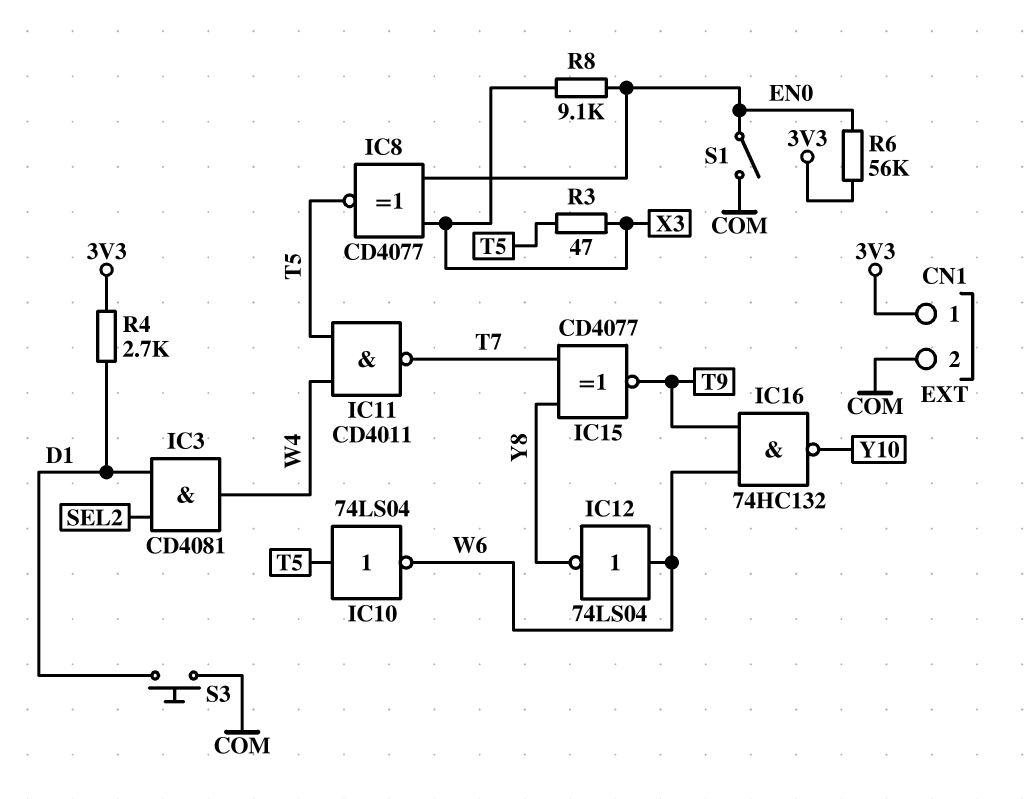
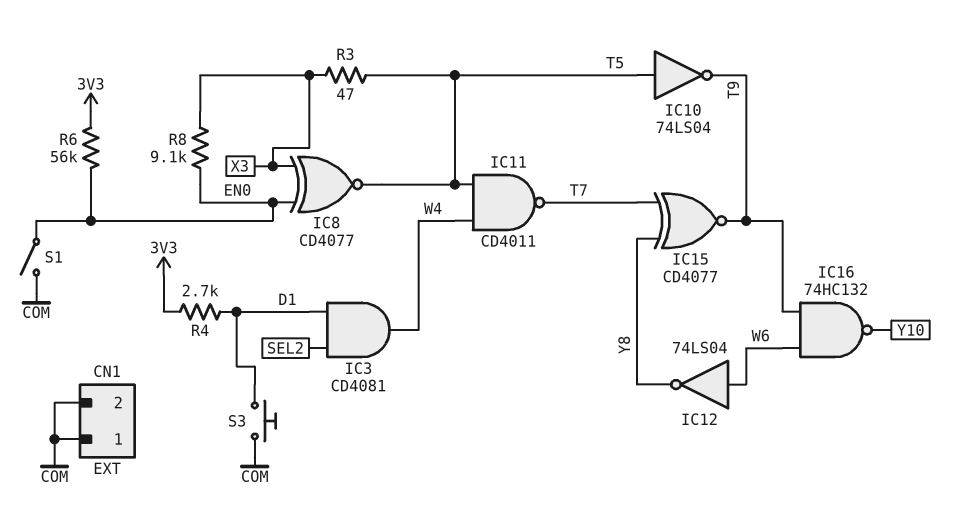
CN1 pin 1: 3V3 -> COM
IC10: NOT 74LS04 (in T5, out W6) -> NOT 74LS04 (in T5, out T9)

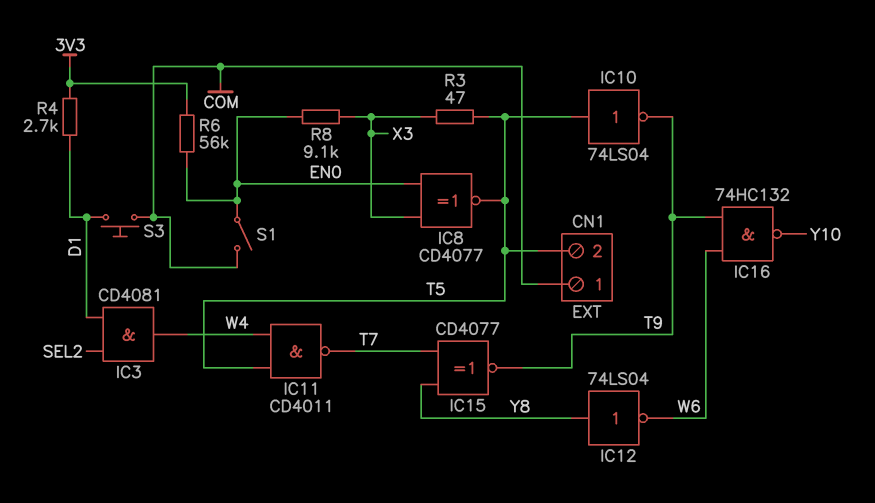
CN1 pin 2: COM -> T5
IC12: NOT 74LS04 (in W6, out Y8) -> NOT 74LS04 (in Y8, out W6)

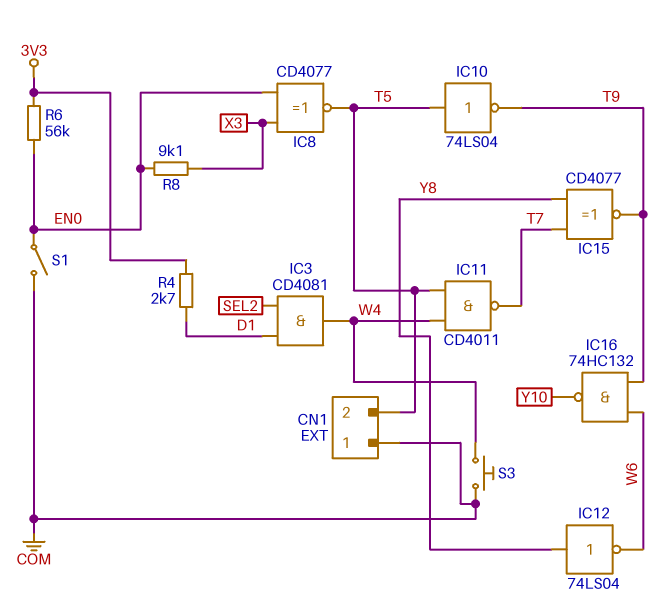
R3: 47 (T5, X3) -> none
S3: button (COM, D1) -> button (COM, W4)

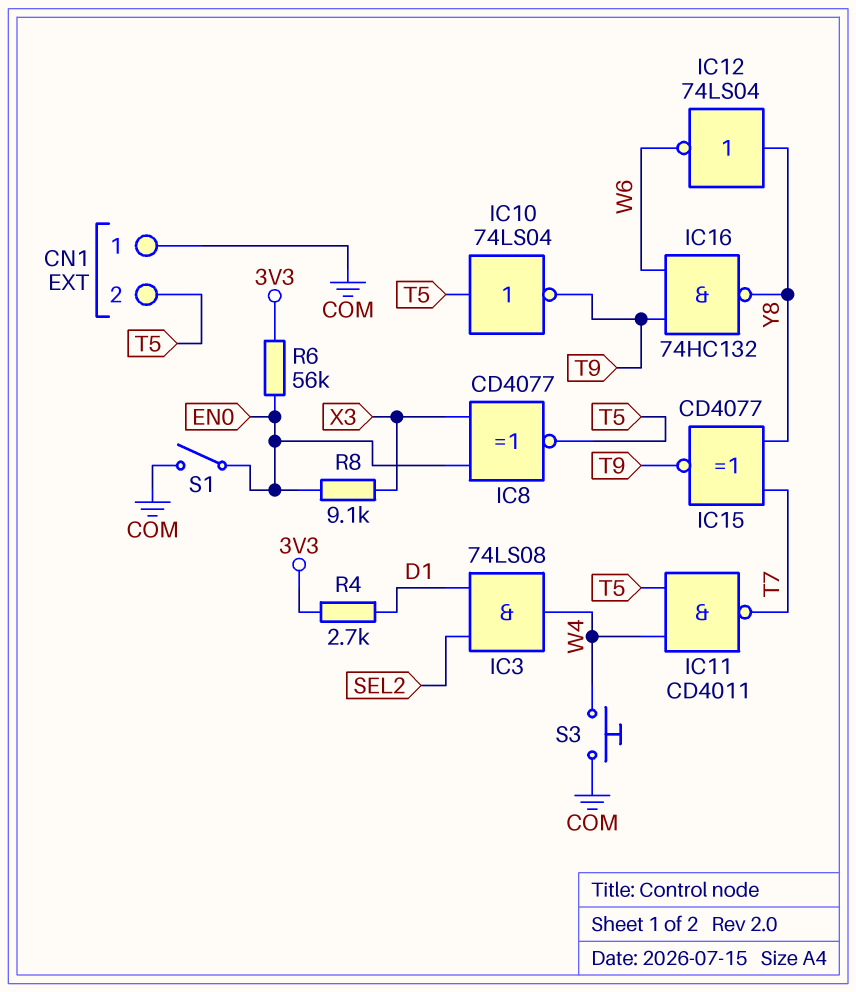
IC3: AND CD4081 (in D1, in SEL2, out W4) -> AND 74LS08 (in D1, in SEL2, out W4)
IC16: NAND 74HC132 (in T9, in W6, out Y10) -> NAND 74HC132 (in T9, in W6, out Y8)

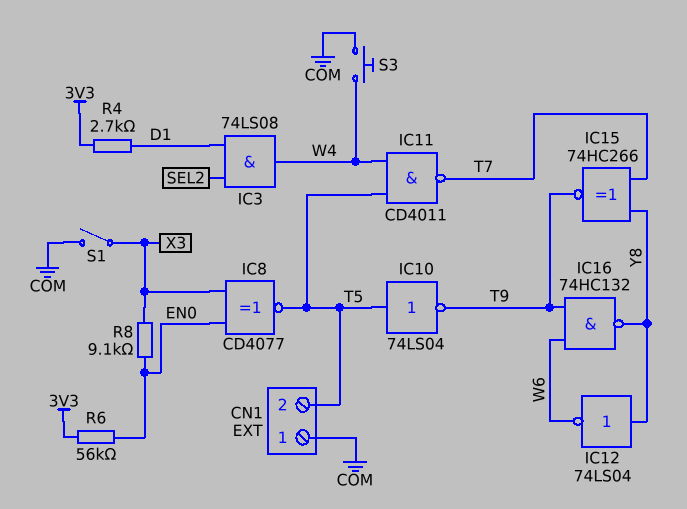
IC15: XNOR CD4077 (in T7, in Y8, out T9) -> XNOR 74HC266 (in T7, in Y8, out T9)
S1: switch (COM, EN0) -> switch (COM, X3)

